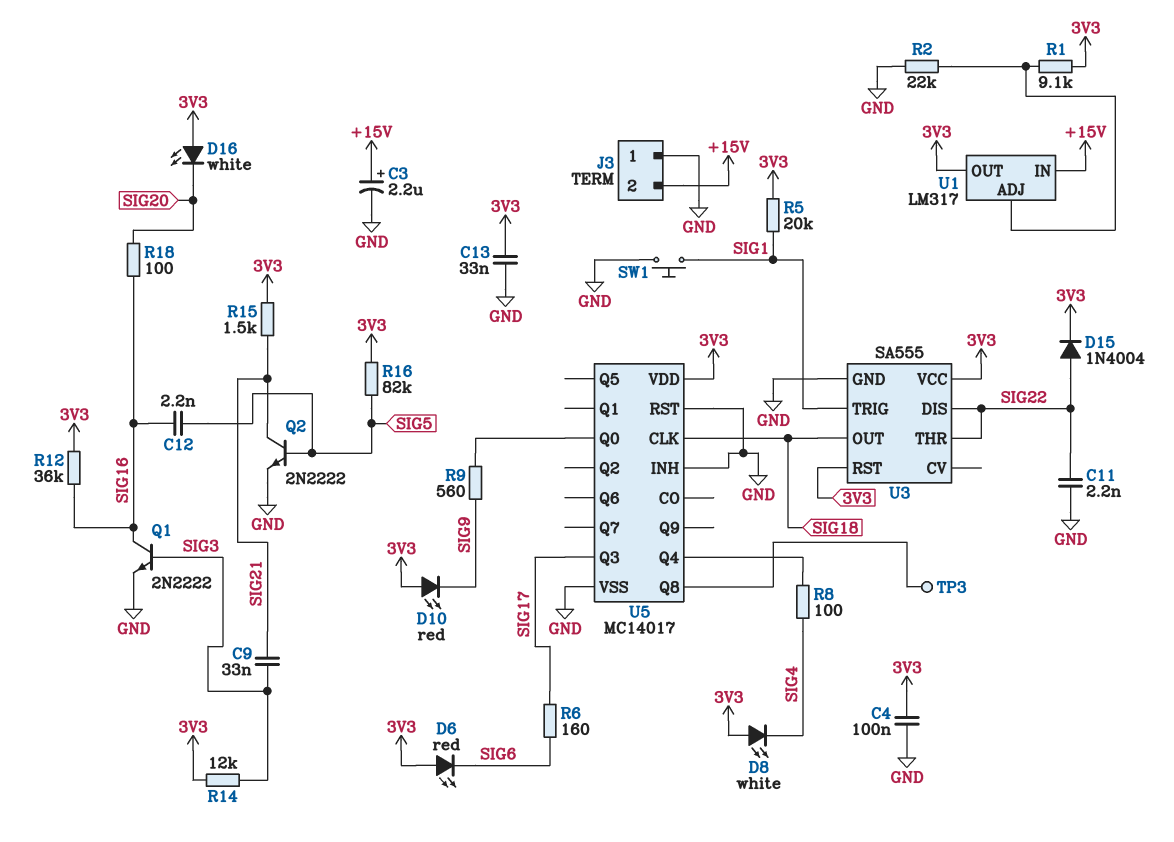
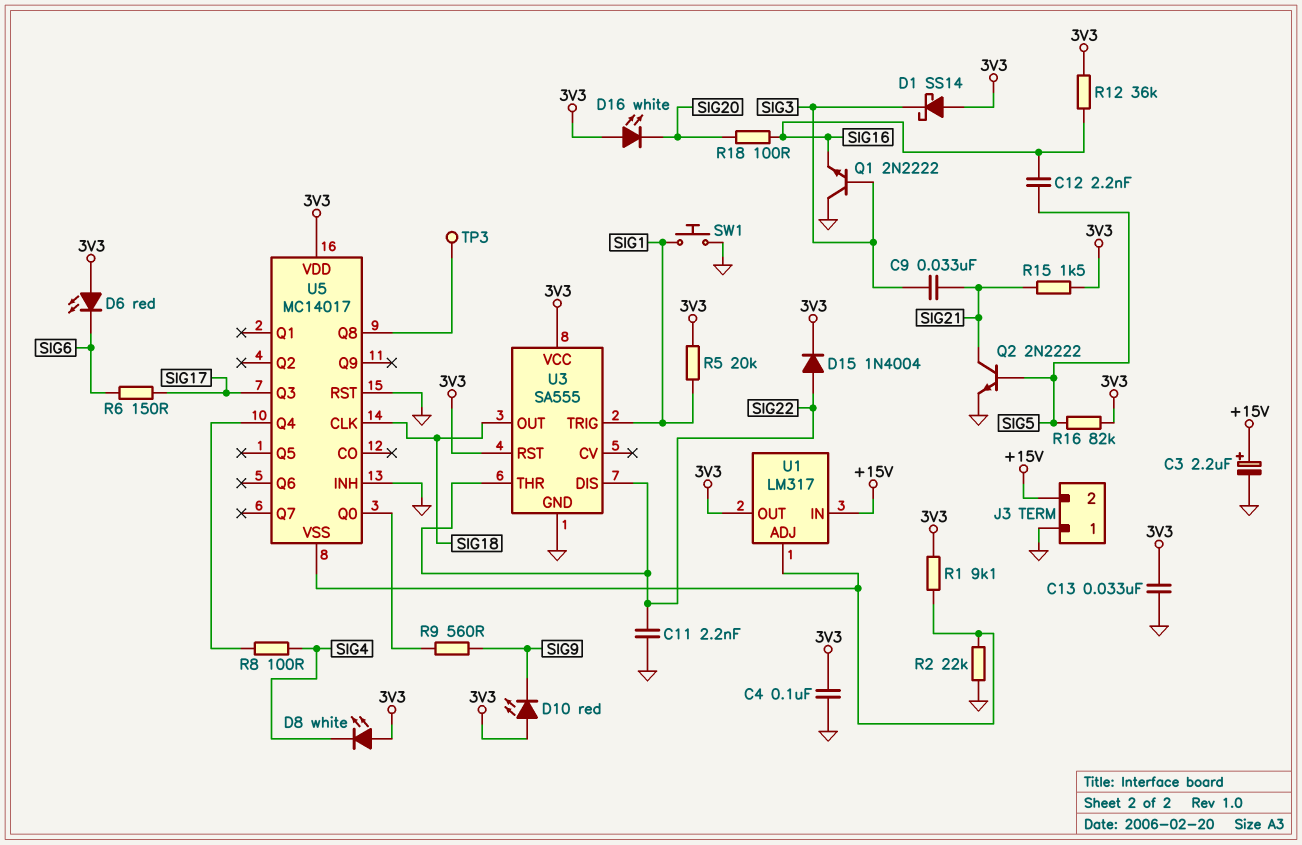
D1: none -> schottky SS14 (A 3V3, K SIG3)
Q1: NPN 2N2222 (B SIG3, C SIG16, E GND) -> NPN 2N2222 (B SIG3, C GND, E SIG16)
R6: 160 (SIG6, SIG17) -> 150 (SIG6, SIG17)
R14: 12k (3V3, SIG3) -> none
U5 pin VSS: GND -> U1/ADJ

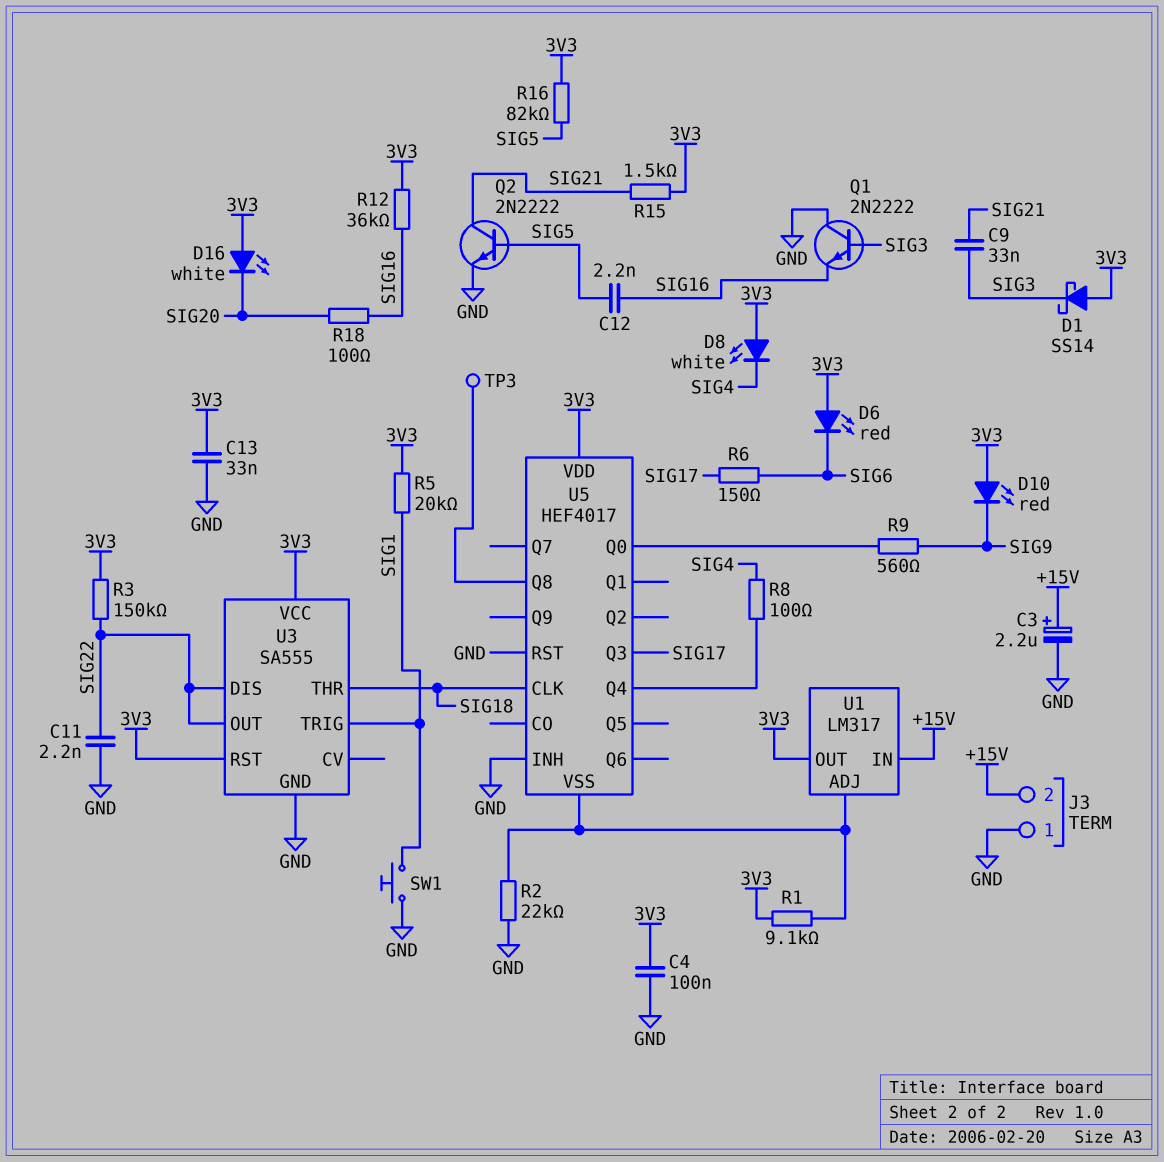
D15: diode 1N4004 (A SIG22, K 3V3) -> none
R3: none -> 150k (3V3, SIG22)
U3 pin OUT: SIG18 -> SIG22
U3 pin THR: SIG22 -> SIG18
U5: MC14017 -> HEF4017

